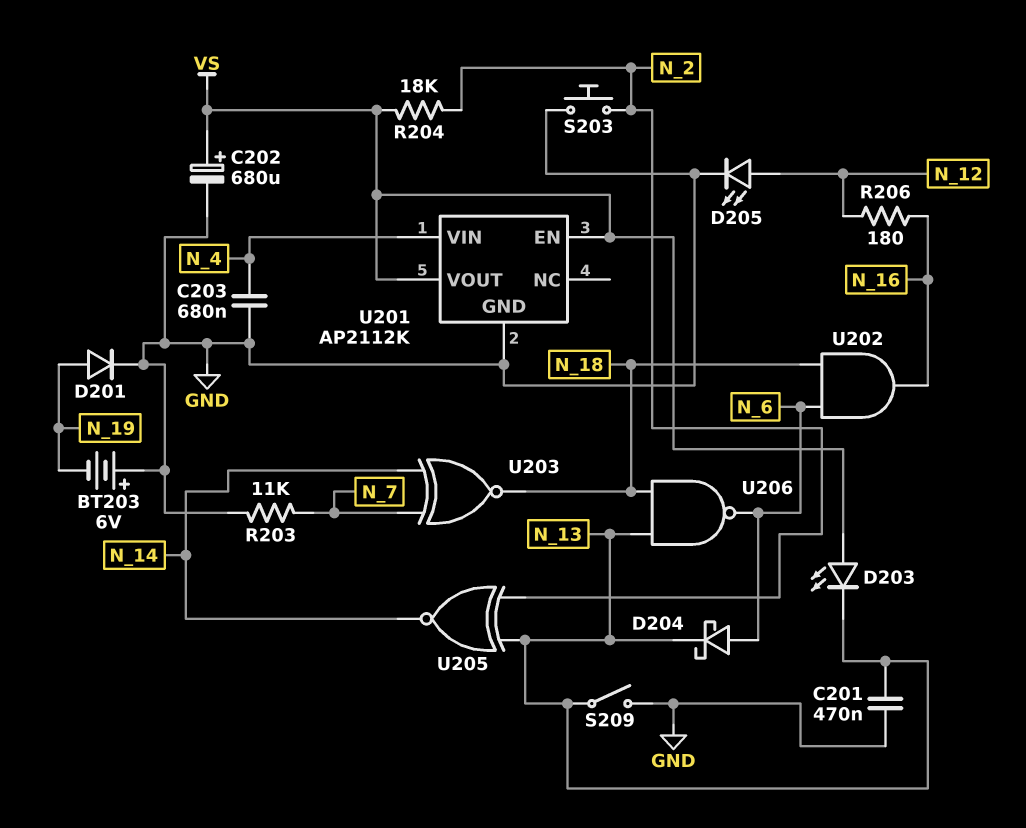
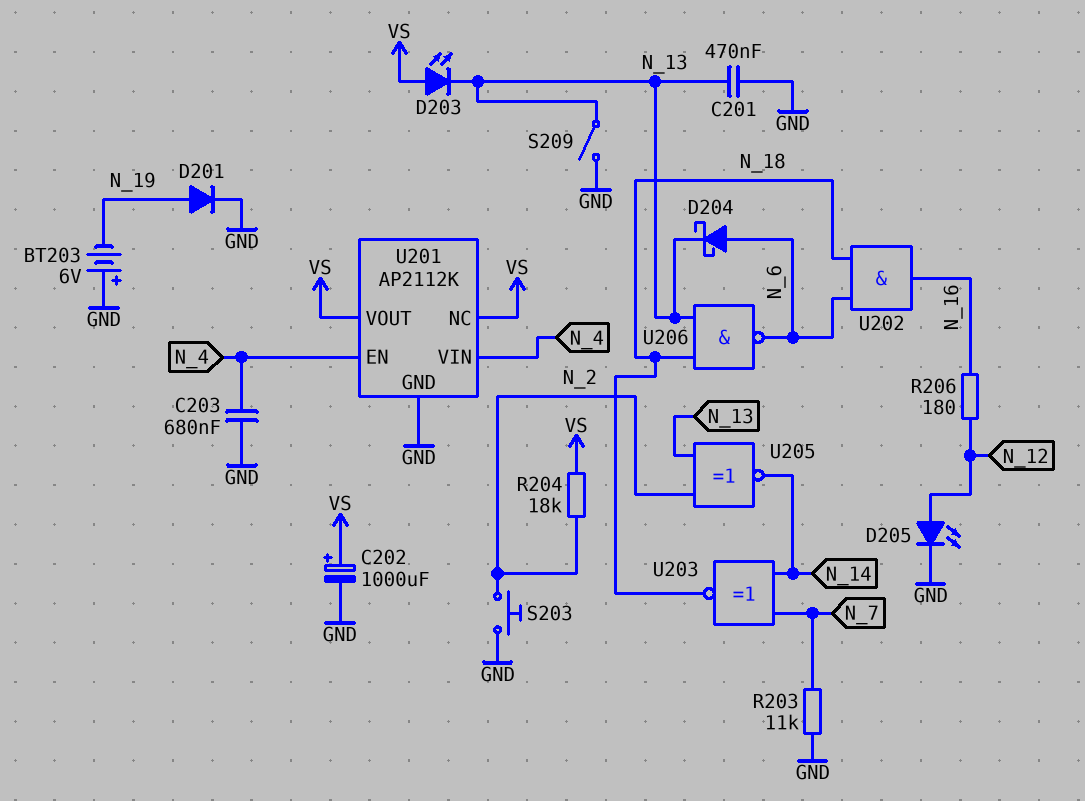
C202: 680uF (plus VS, minus GND) -> 1000uF (plus VS, minus GND)
U201 pin EN: VS -> N_4
U201 pin NC: none -> VS

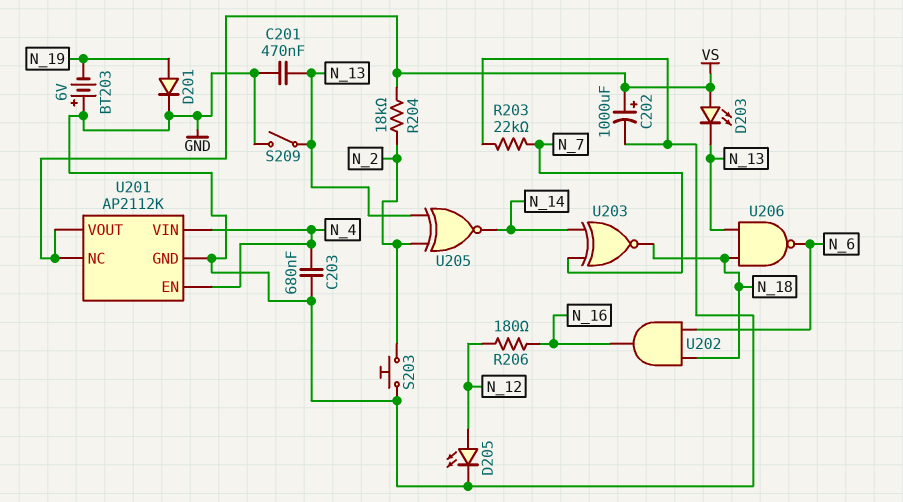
D204: schottky (A N_6, K N_13) -> none
R203: 11k (GND, N_7) -> 22k (GND, N_7)

